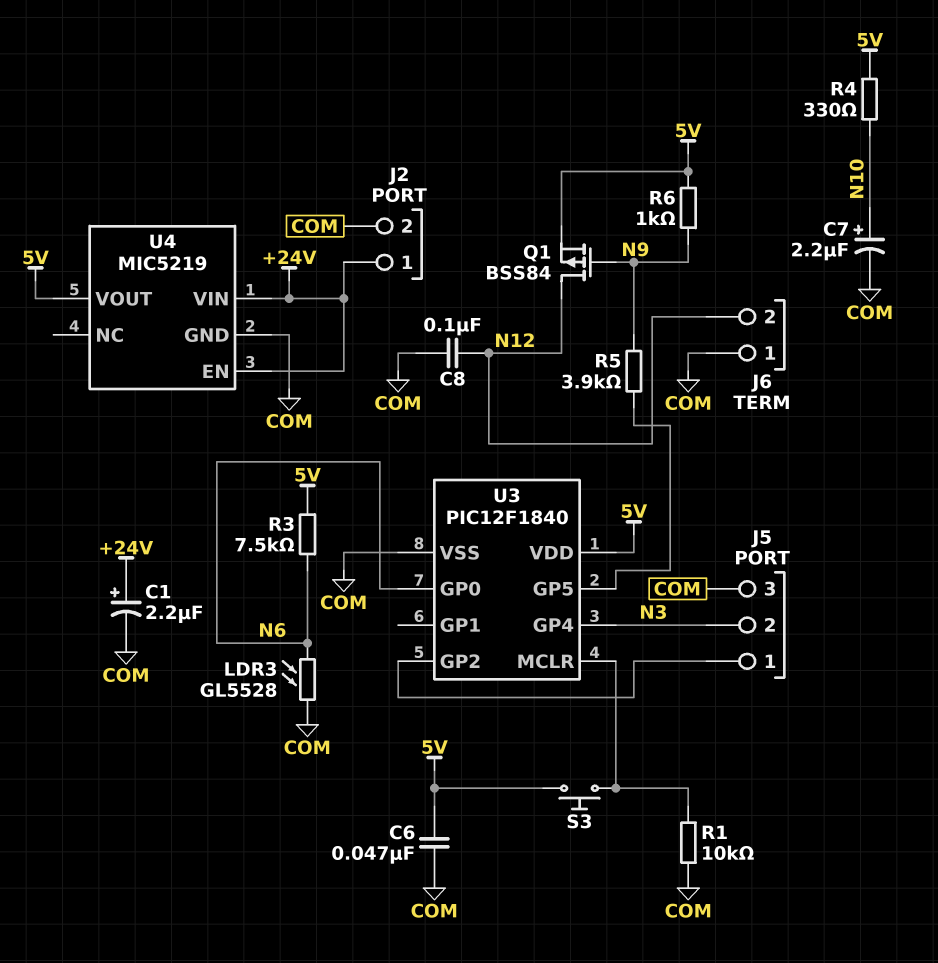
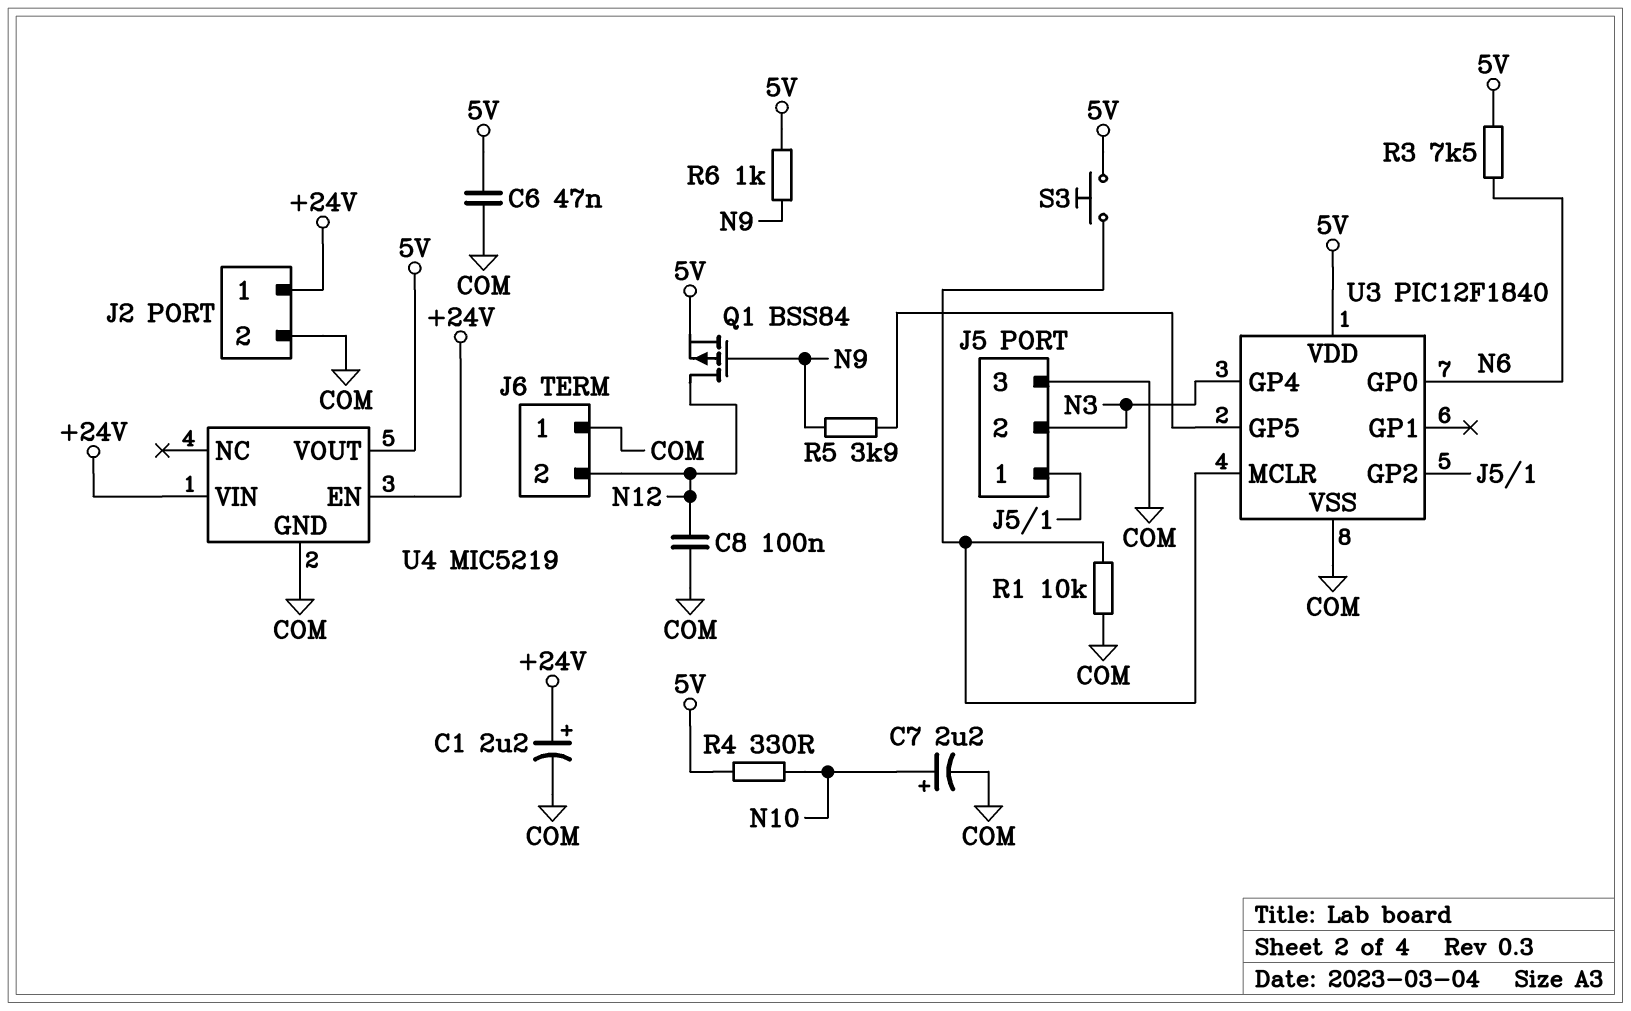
LDR3: GL5528 (COM, N6) -> none

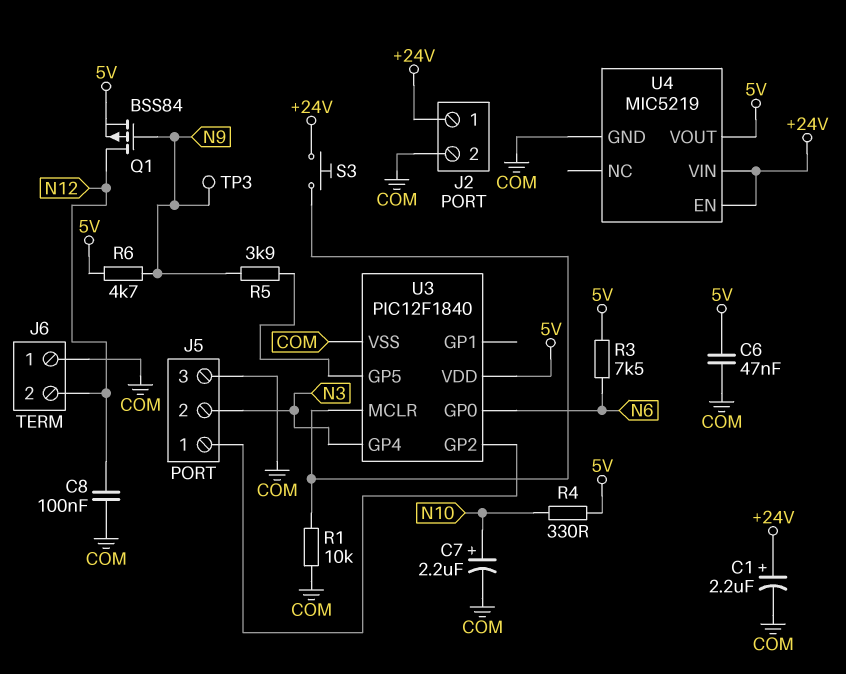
R6: 1k (5V, N9) -> 4.7k (5V, N9)
S3: button (5V, U3/MCLR) -> button (+24V, U3/MCLR)
TP3: none -> test point (N9)

